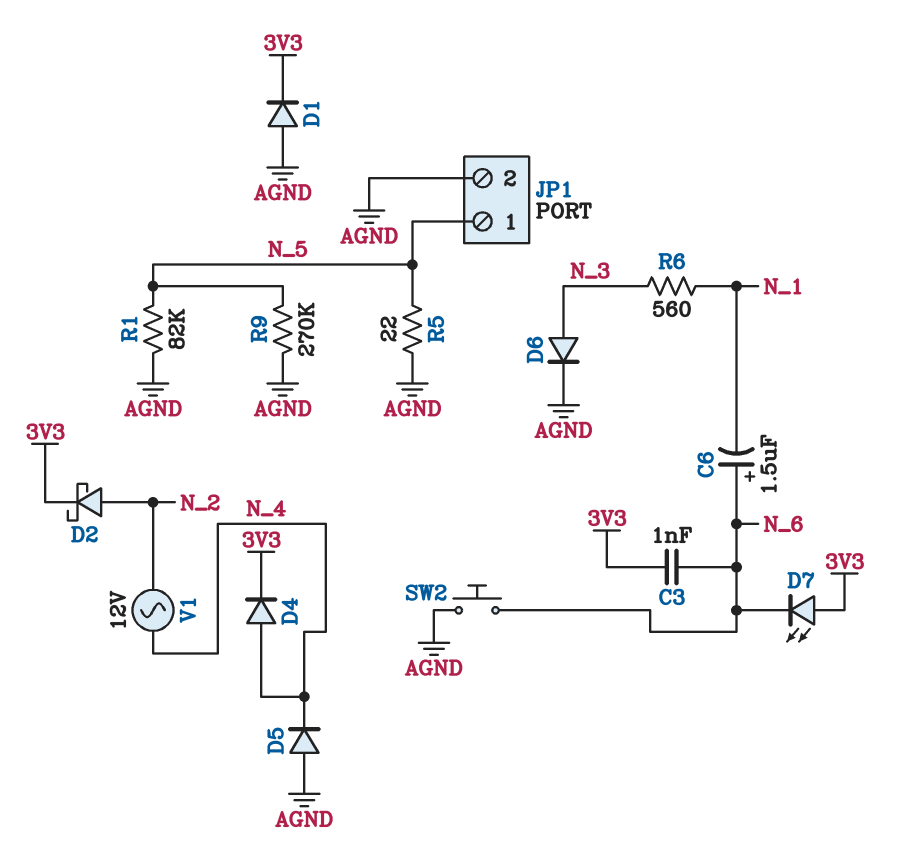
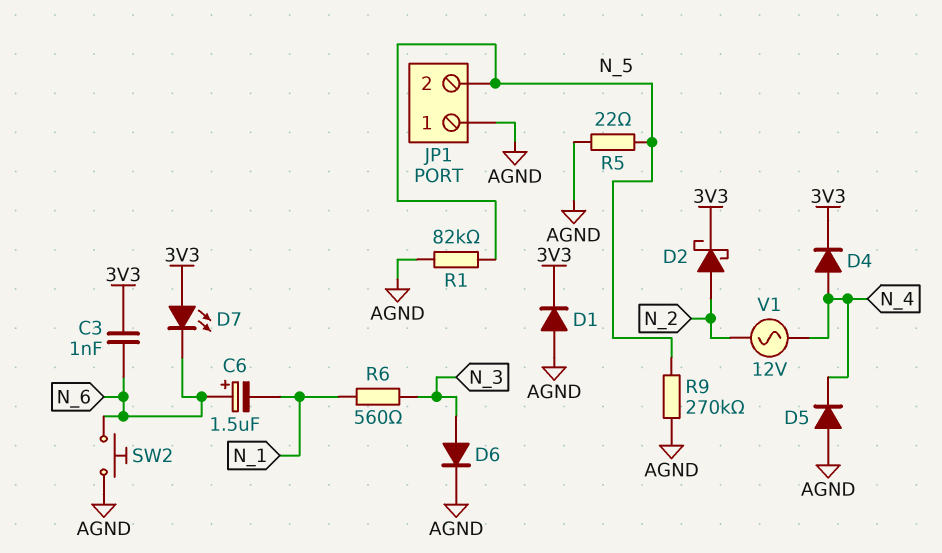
JP1 pin 1: N_5 -> AGND
JP1 pin 2: AGND -> N_5

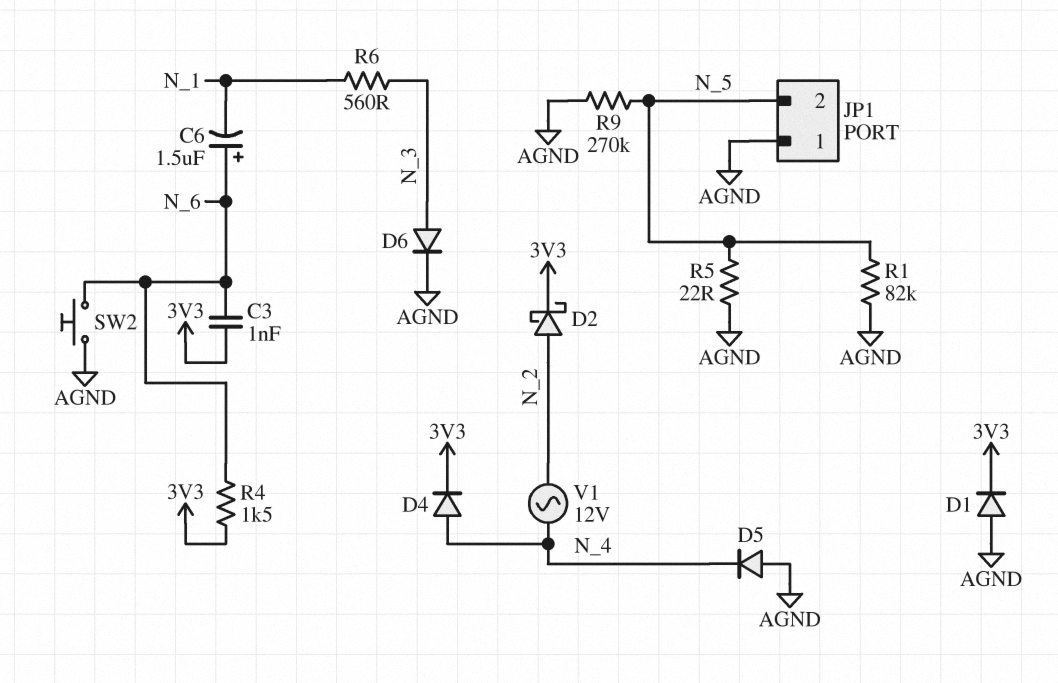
D7: LED (A 3V3, K N_6) -> none
R4: none -> 1.5k (3V3, N_6)

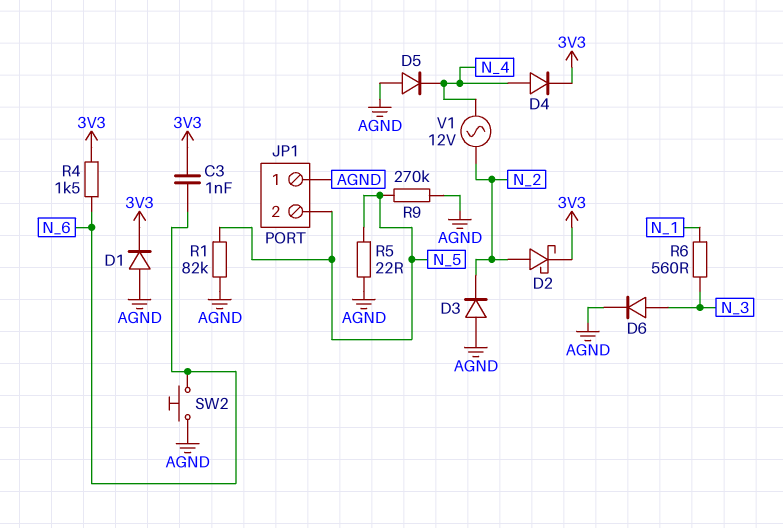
C6: 1.5uF (plus N_6, minus N_1) -> none
D3: none -> diode (A AGND, K N_2)

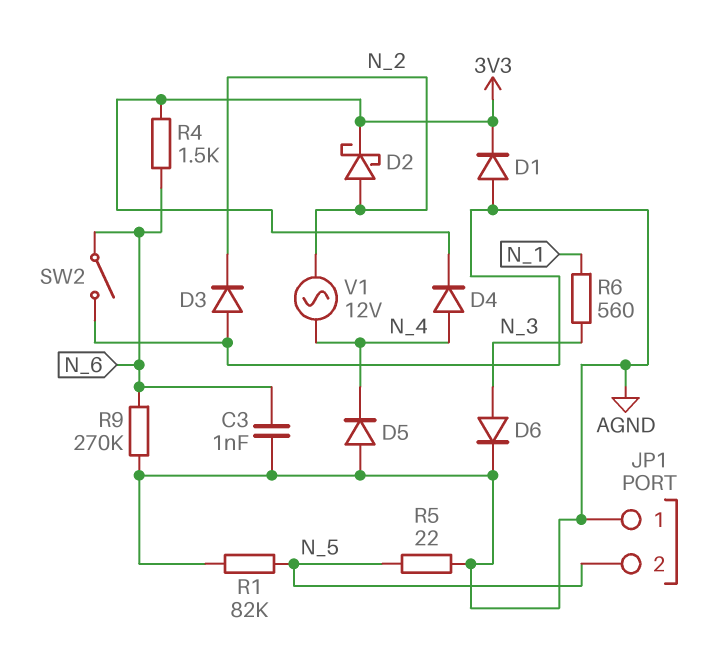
C3: 1nF (3V3, N_6) -> 1nF (AGND, N_6)
R9: 270k (AGND, N_5) -> 270k (AGND, N_6)
SW2: button (AGND, N_6) -> switch (AGND, N_6)

